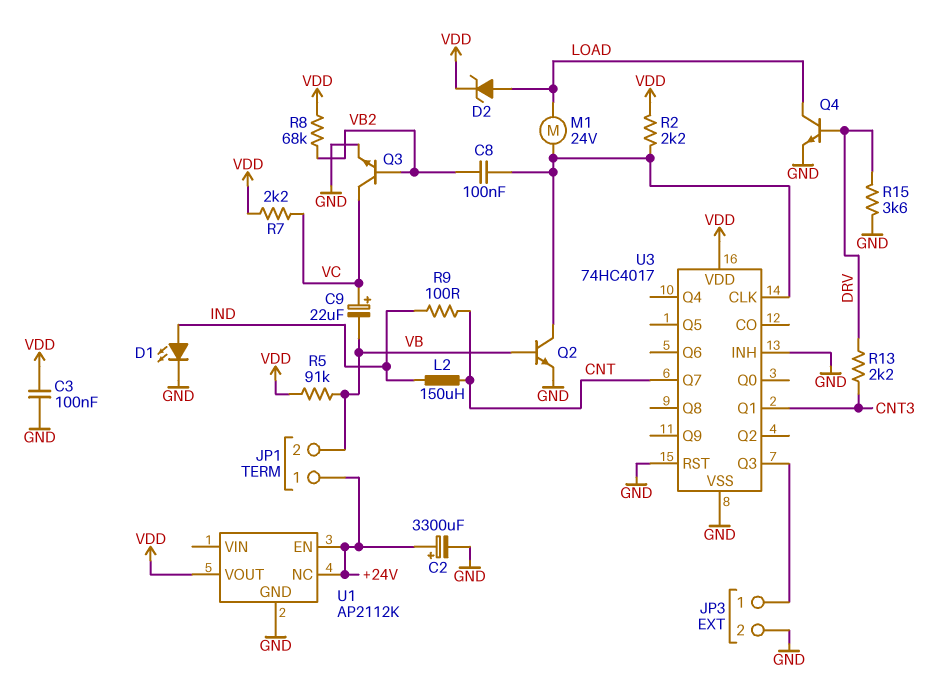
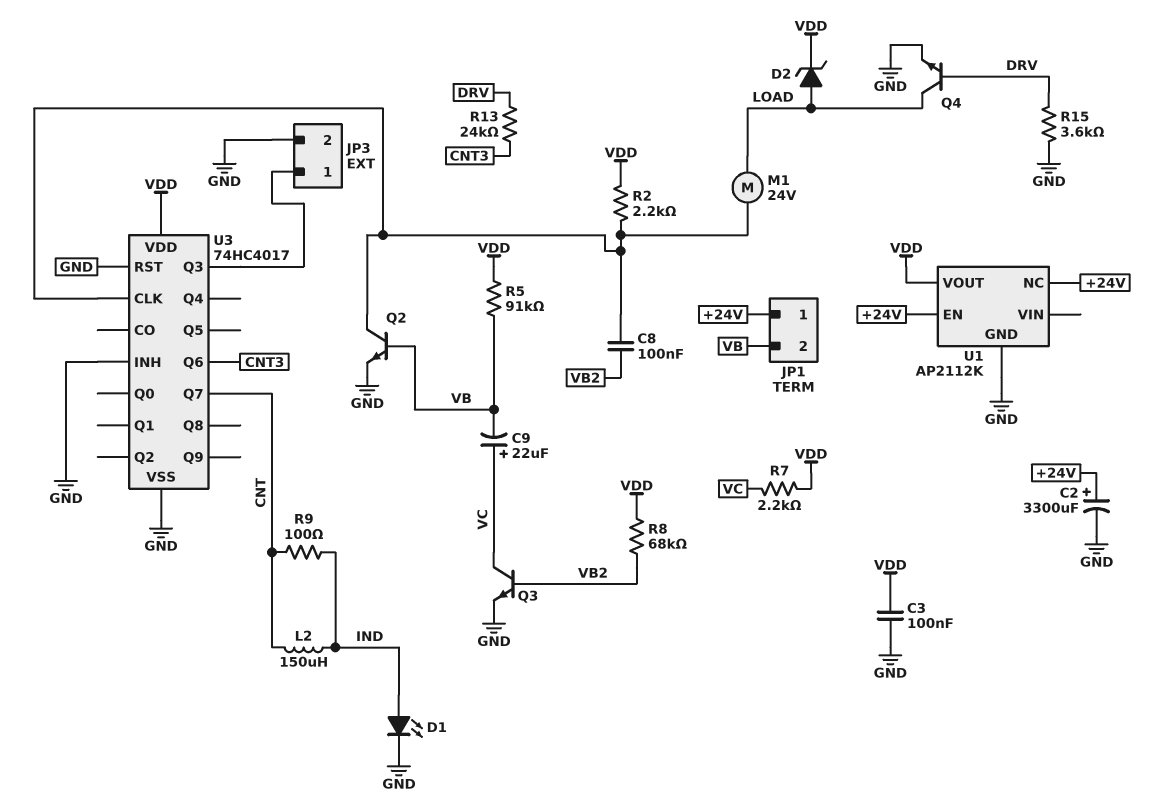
R13: 2.2k (CNT3, DRV) -> 24k (CNT3, DRV)
U3 pin Q1: CNT3 -> none
U3 pin Q6: none -> CNT3

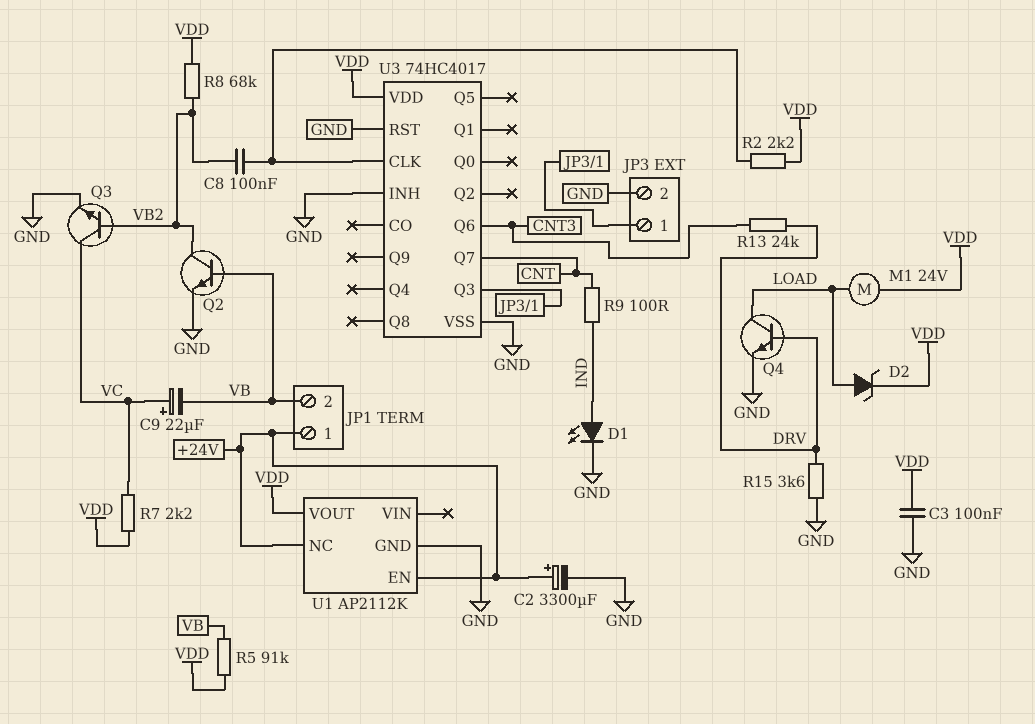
L2: 150uH (CNT, IND) -> none
M1: motor 24V (LOAD, U3/CLK) -> motor 24V (LOAD, VDD)
Q2: NPN (B VB, C U3/CLK, E GND) -> NPN (B VB, C VB2, E GND)

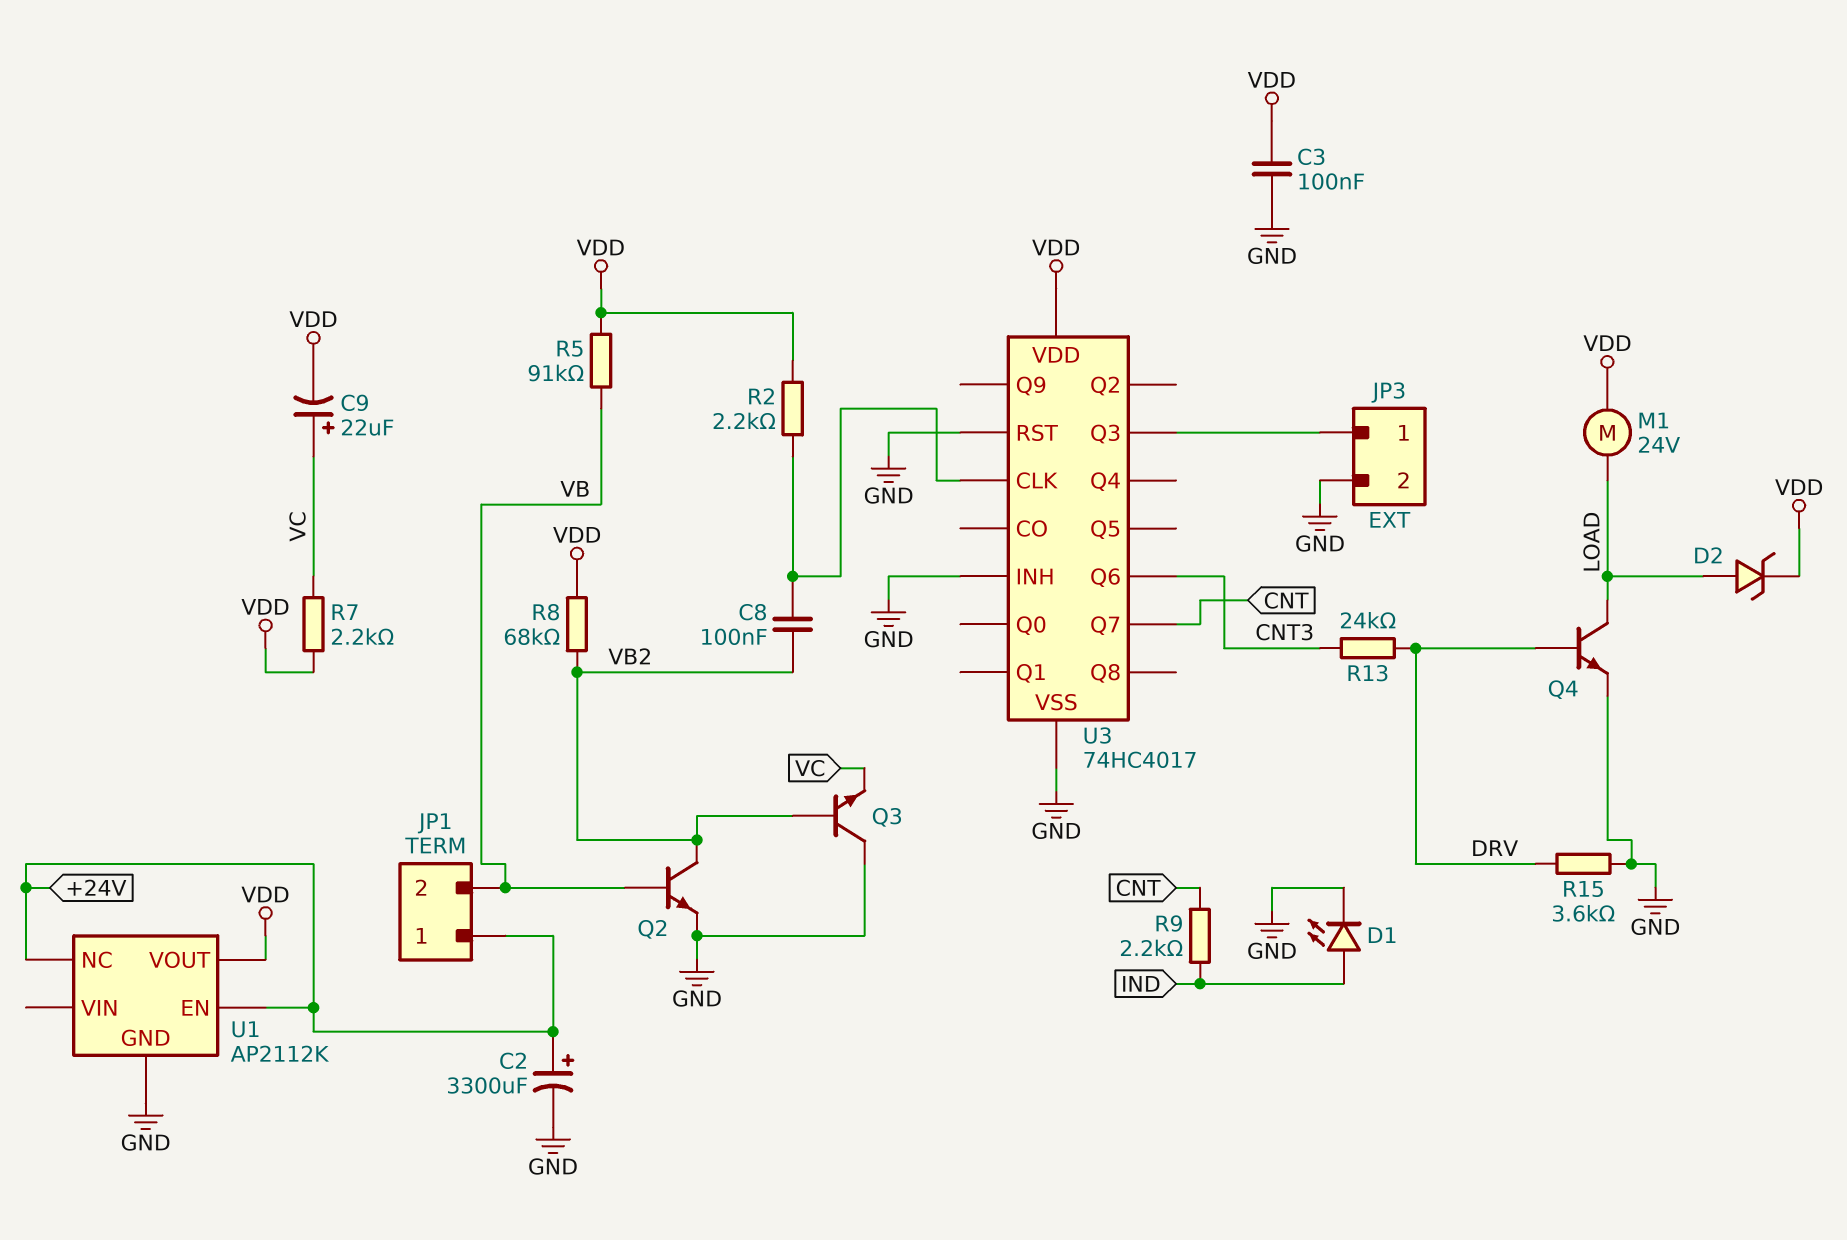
C9: 22uF (plus VC, minus VB) -> 22uF (plus VC, minus VDD)
Q3: NPN (B VB2, C VC, E GND) -> NPN (B VB2, C GND, E VC)
R9: 100 (CNT, IND) -> 2.2k (CNT, IND)

